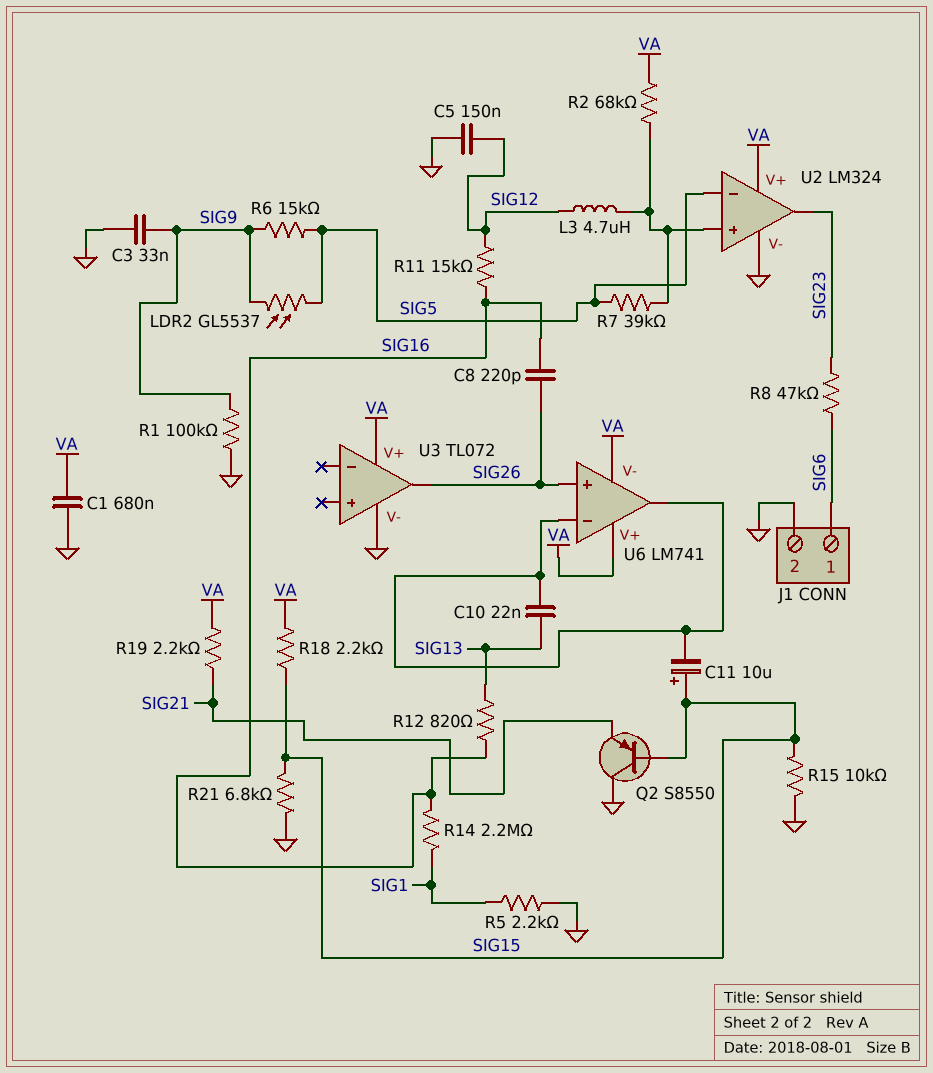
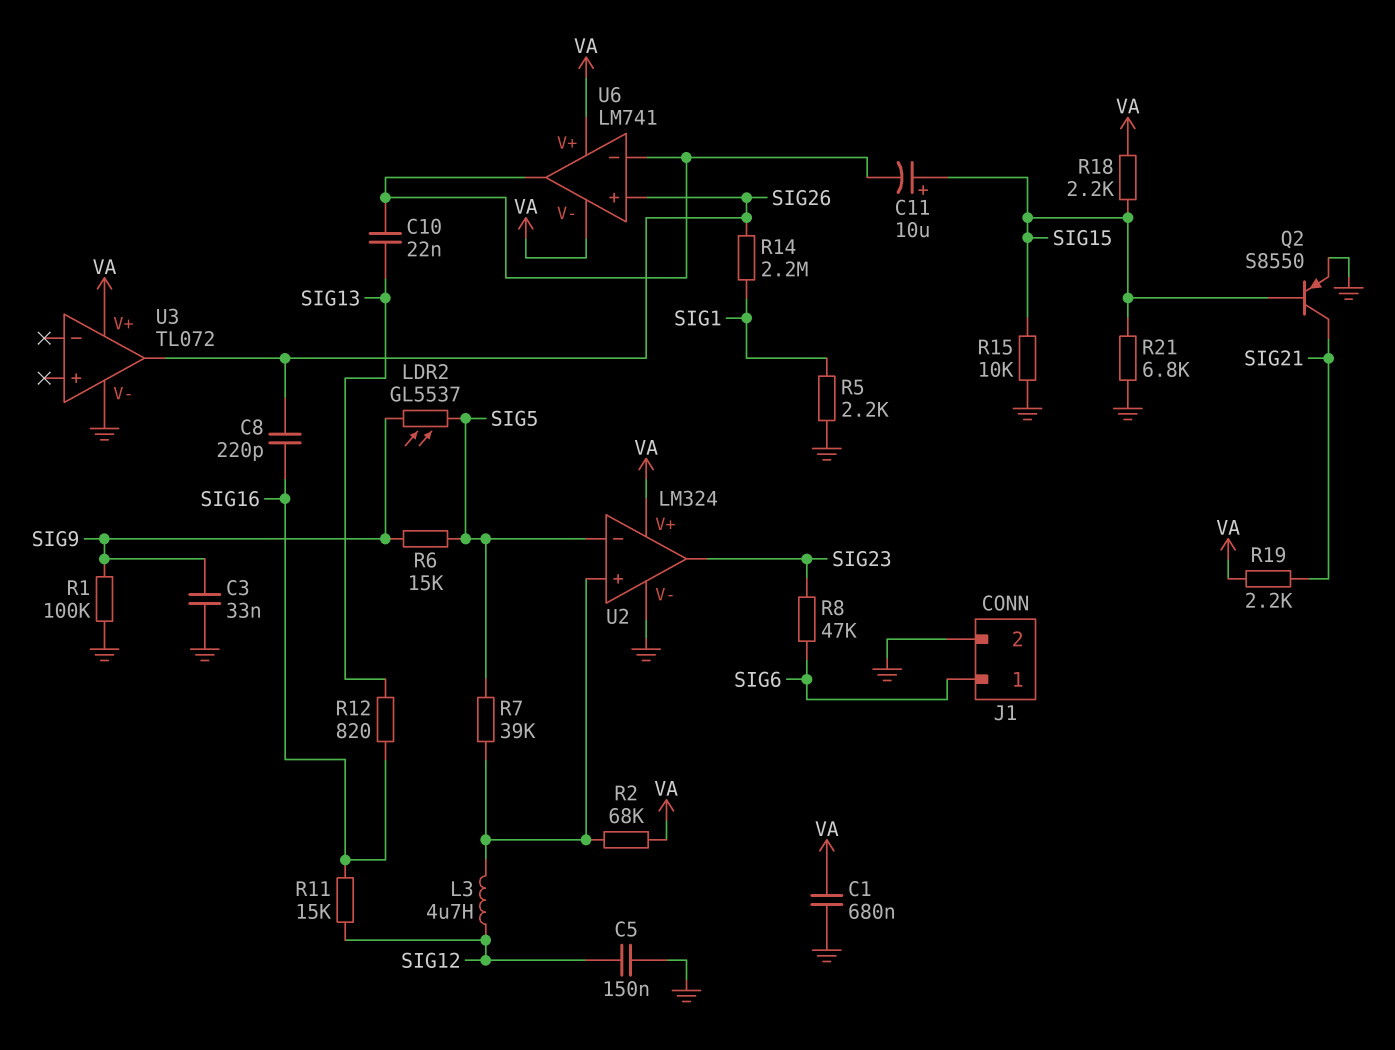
Q2: PNP S8550 (B SIG15, C GND, E SIG21) -> PNP S8550 (B SIG15, C SIG21, E GND)
R14: 2.2M (SIG1, SIG16) -> 2.2M (SIG1, SIG26)

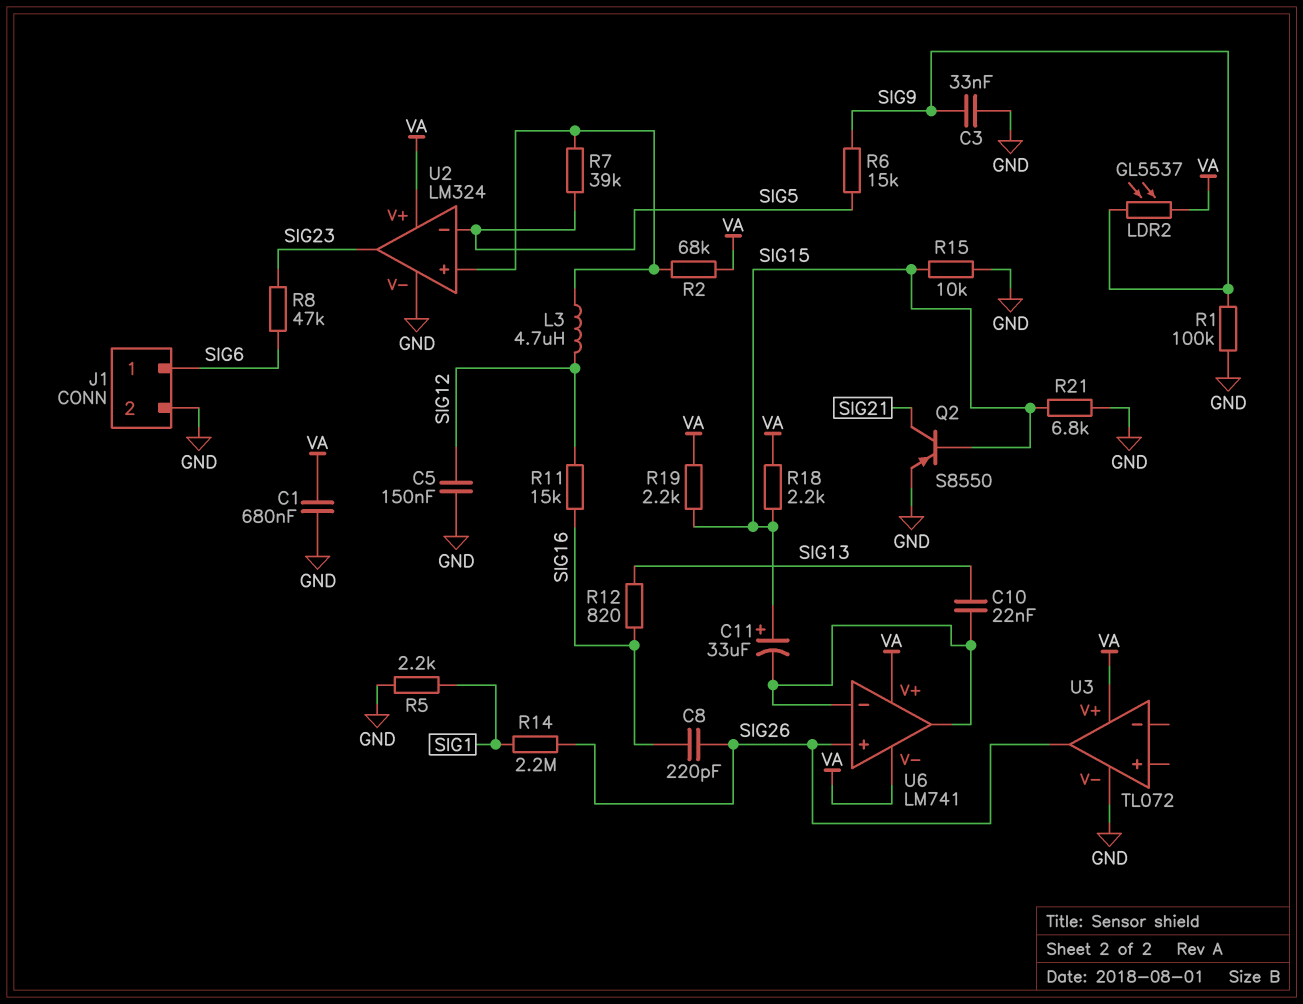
C11: 10uF (plus SIG15, minus U6/in-) -> 33uF (plus SIG15, minus U6/in-)
LDR2: GL5537 (SIG5, SIG9) -> GL5537 (SIG9, VA)
R19: 2.2k (SIG21, VA) -> 2.2k (SIG15, VA)

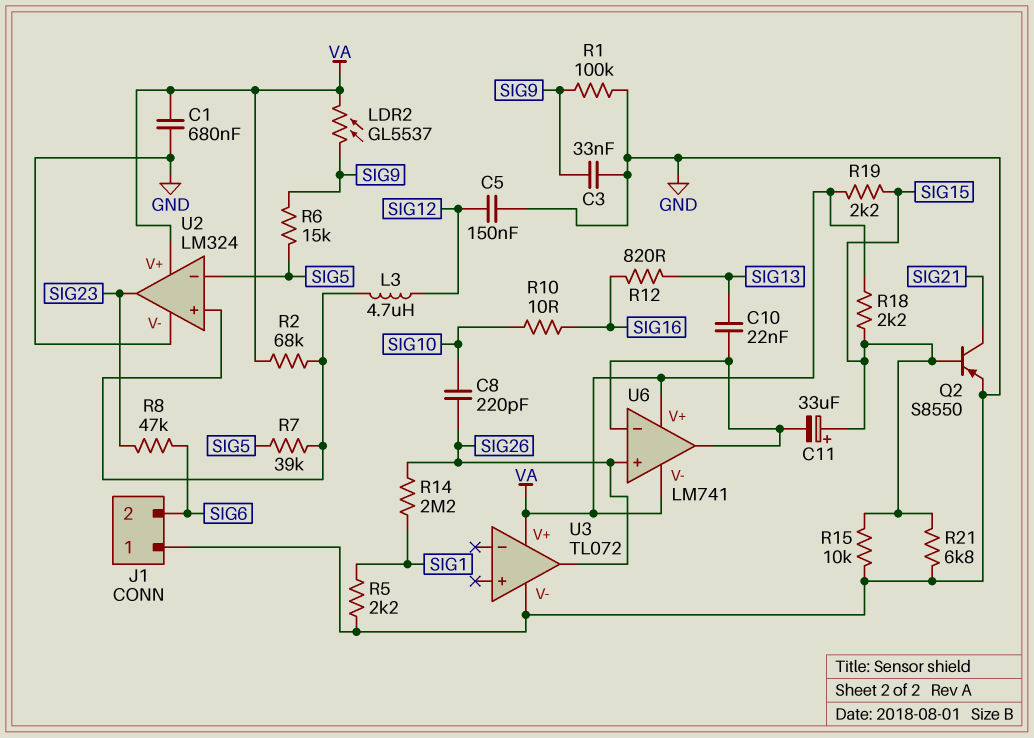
C8: 220pF (SIG16, SIG26) -> 220pF (SIG10, SIG26)
J1 pin 1: SIG6 -> GND
J1 pin 2: GND -> SIG6
R10: none -> 10 (SIG10, SIG16)
R11: 15k (SIG12, SIG16) -> none

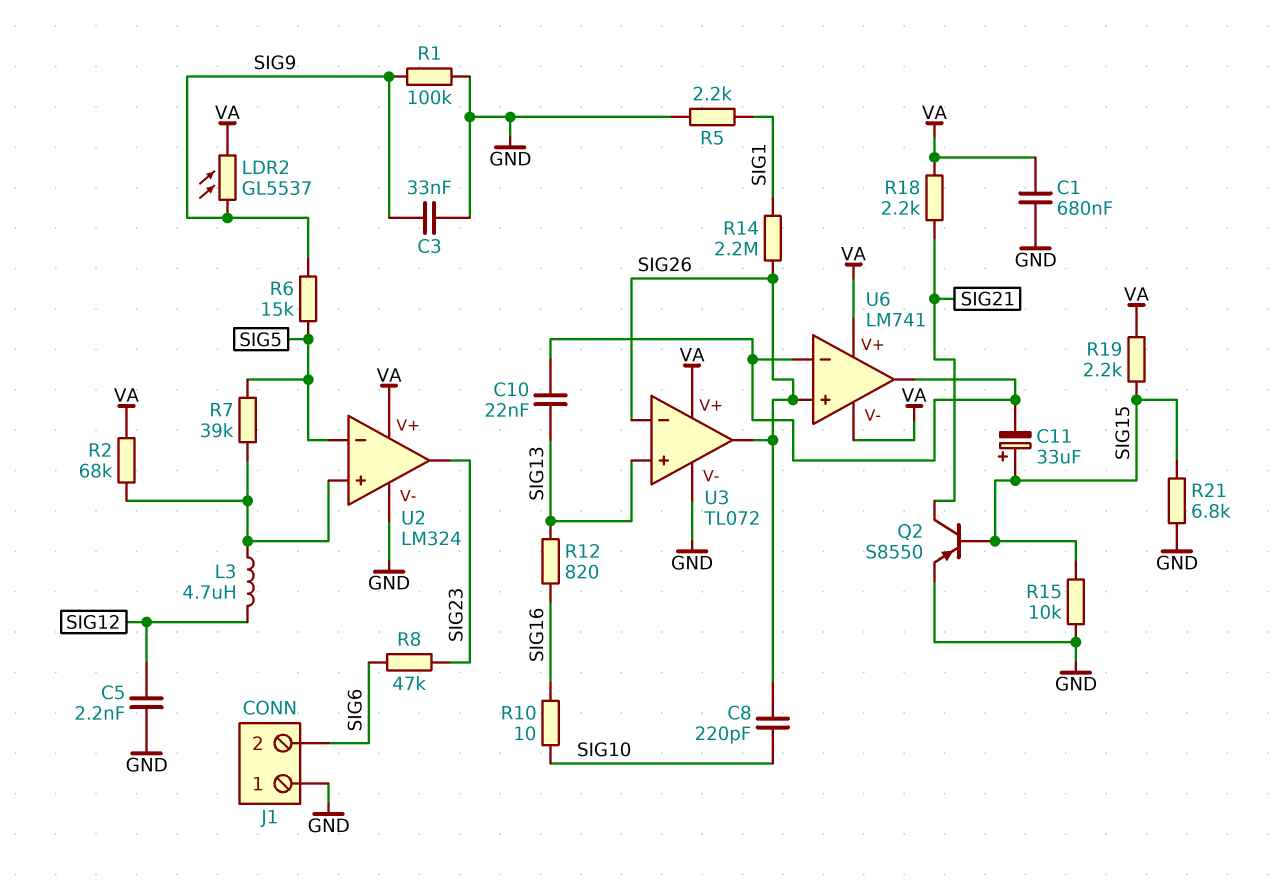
C5: 150nF (GND, SIG12) -> 2.2nF (GND, SIG12)
R18: 2.2k (SIG15, VA) -> 2.2k (SIG21, VA)
U3 pin in+: none -> SIG13
U3 pin in-: none -> SIG26

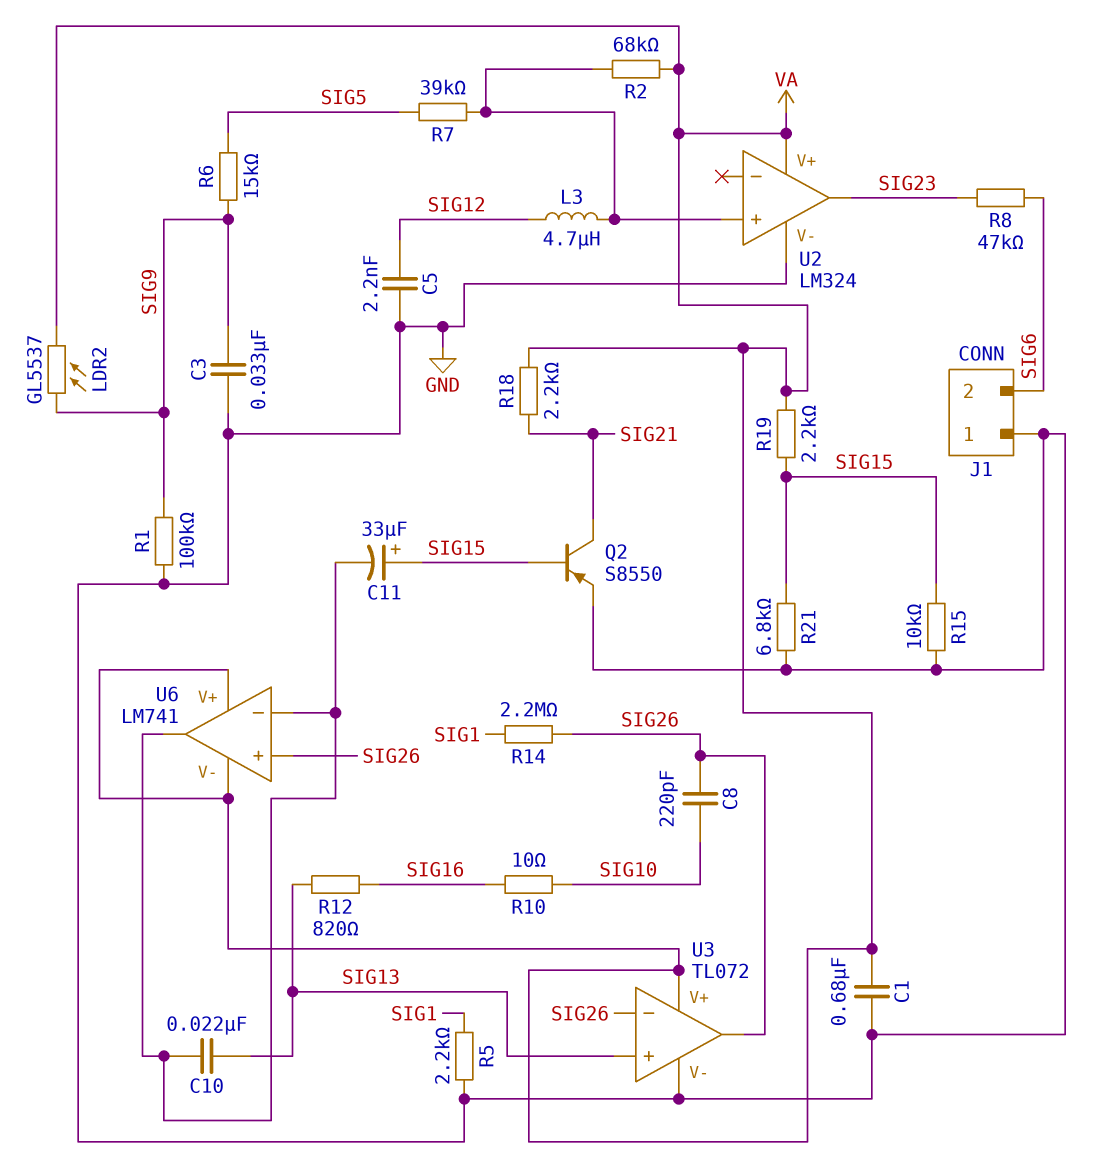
U2 pin in-: SIG5 -> none

